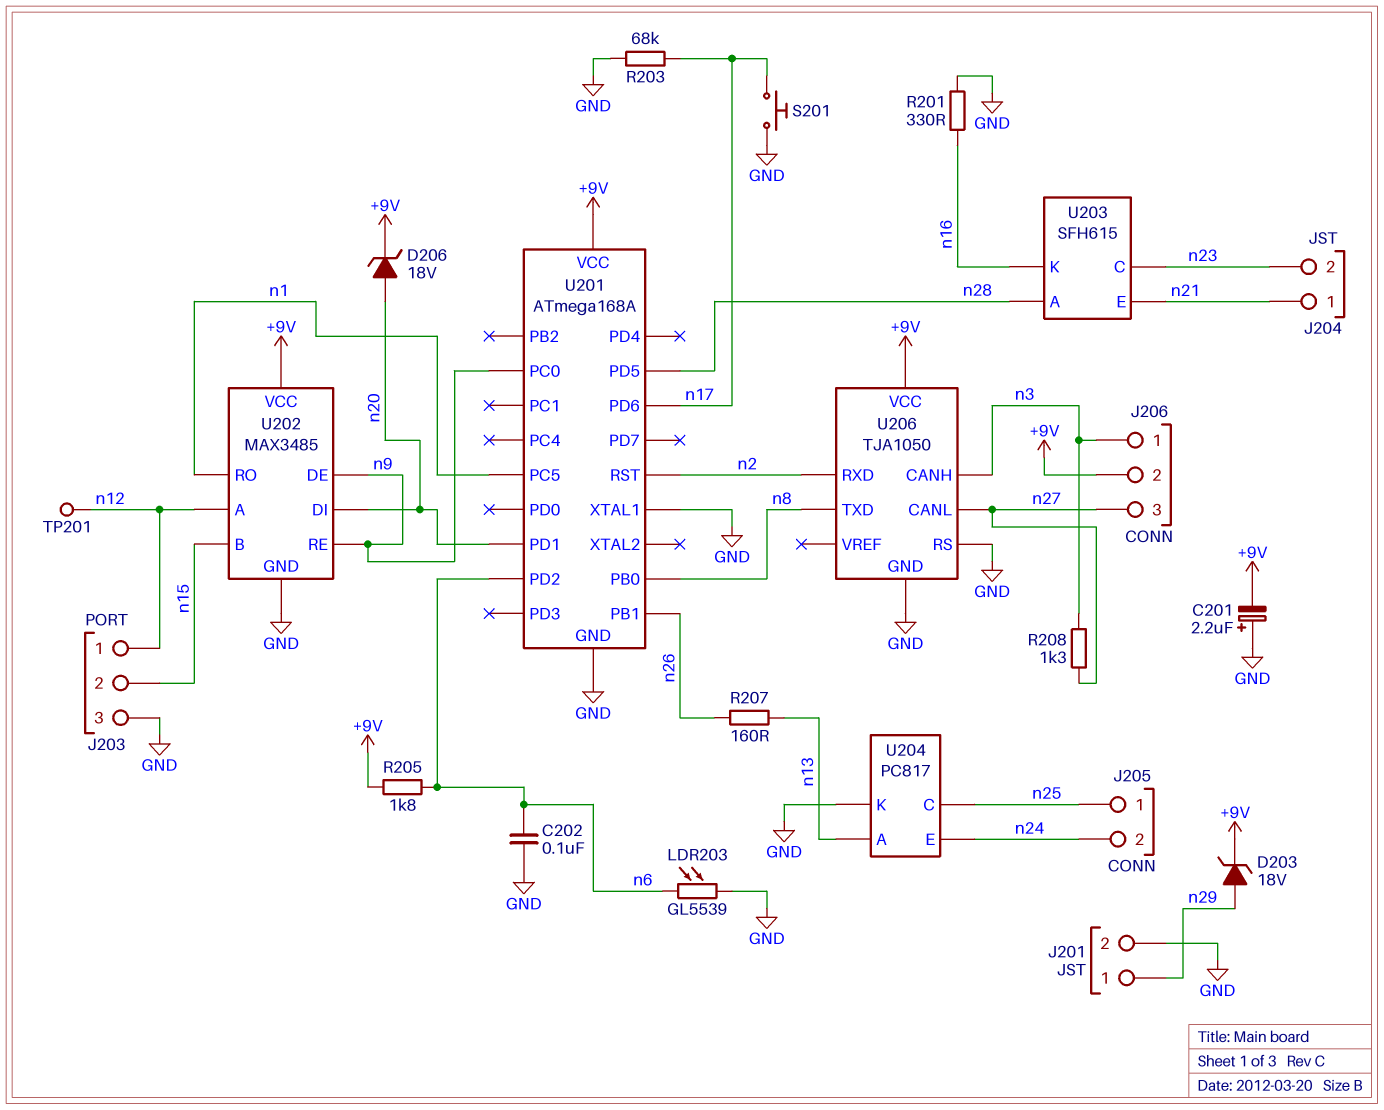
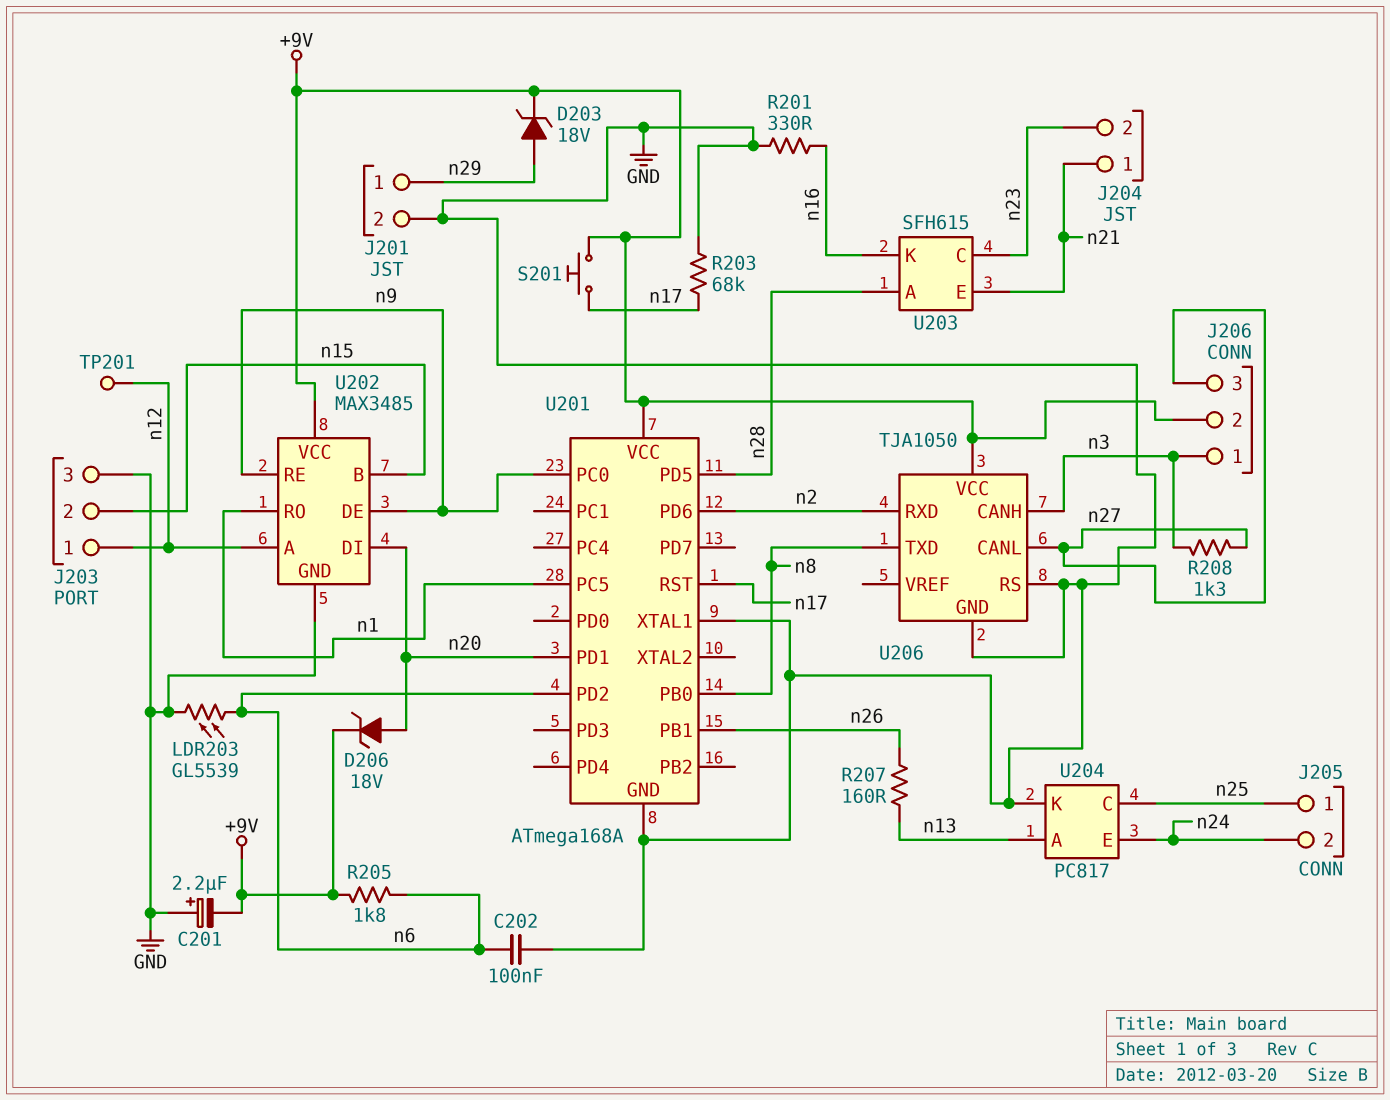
S201: button (GND, n17) -> button (+9V, n17)
U201 pin PD6: n17 -> n2
U201 pin RST: n2 -> n17

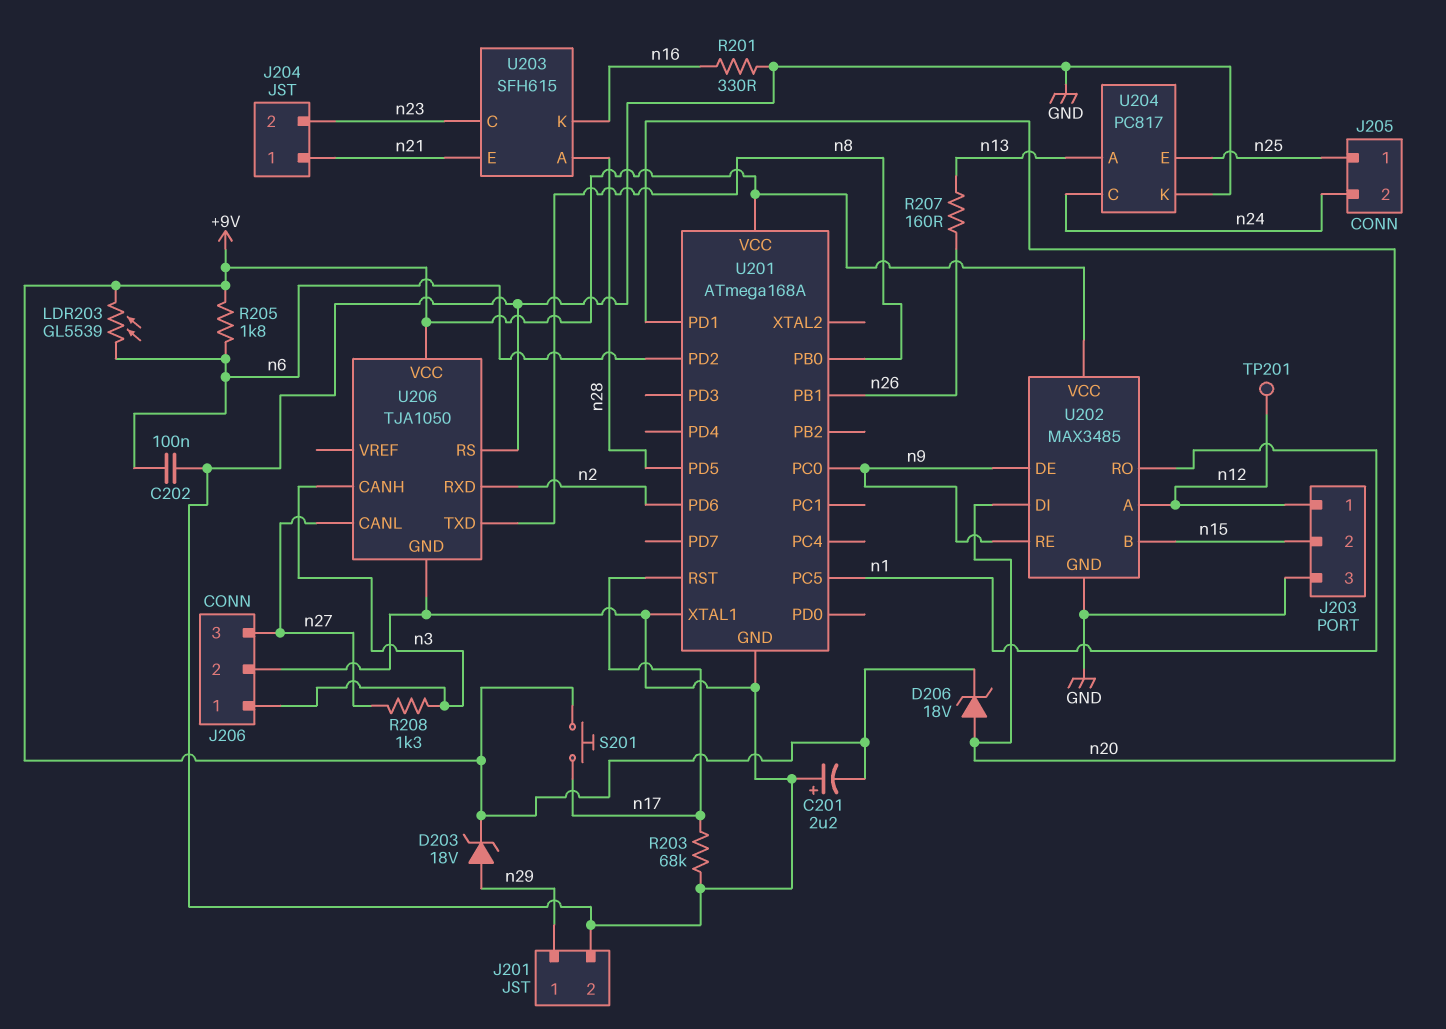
J206 pin 2: +9V -> GND
LDR203: GL5539 (GND, n6) -> GL5539 (+9V, n6)
U204 pin C: n25 -> n24
U204 pin E: n24 -> n25

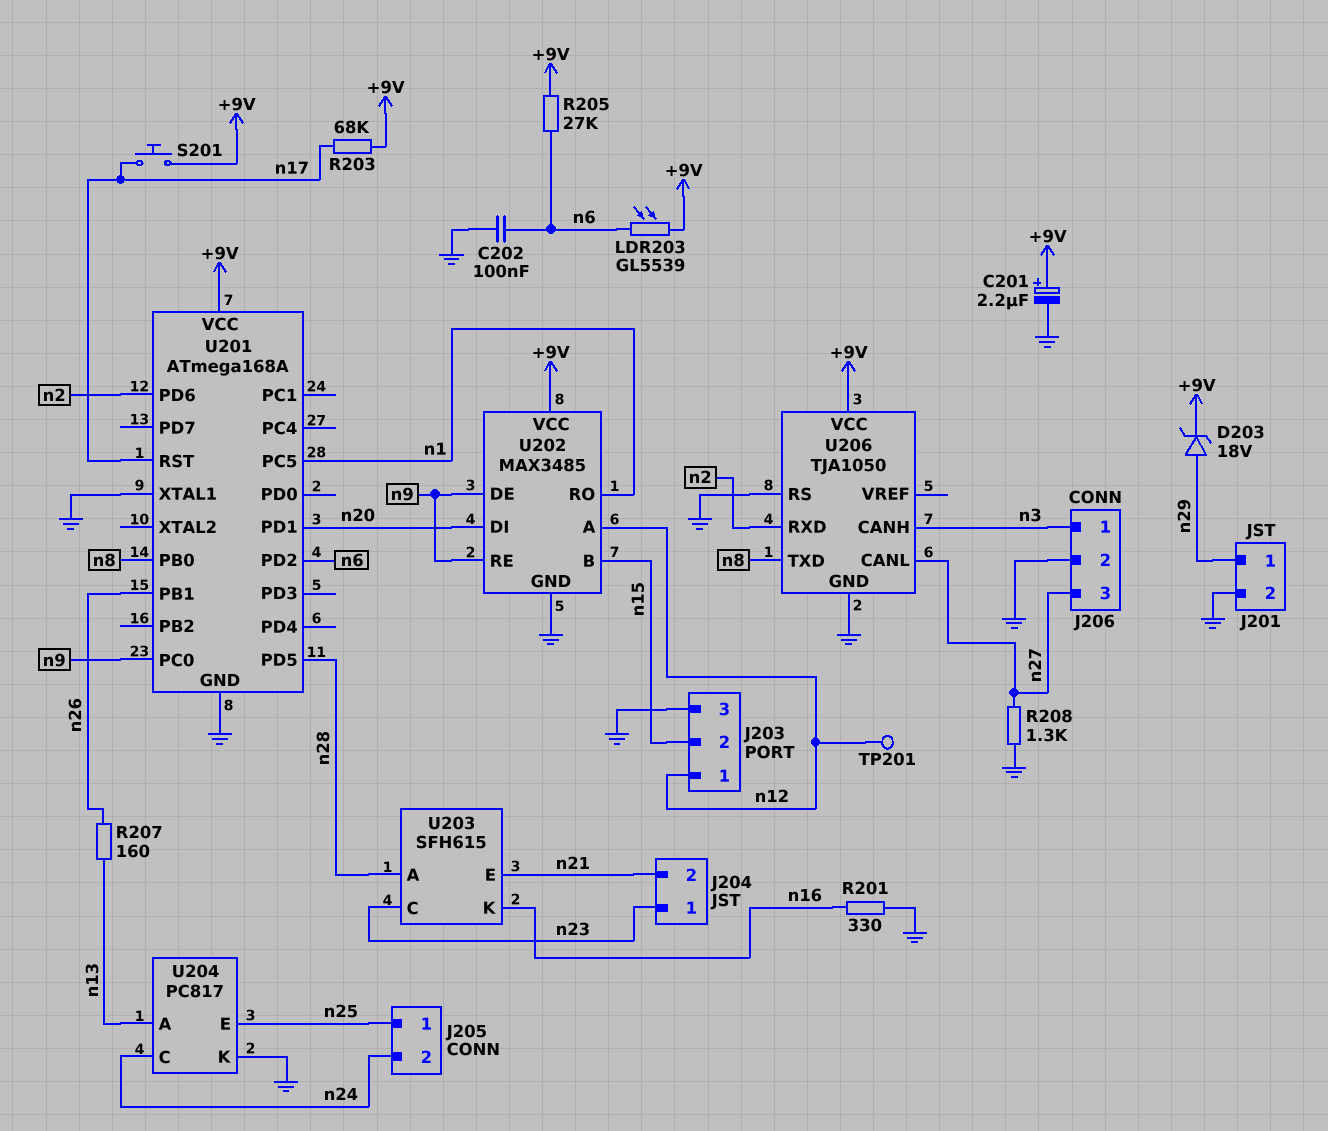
C201: 2.2uF (plus GND, minus +9V) -> 2.2uF (plus +9V, minus GND)
D206: zener 18V (A n20, K +9V) -> none
J204 pin 1: n21 -> n23
J204 pin 2: n23 -> n21
R203: 68k (GND, n17) -> 68k (+9V, n17)
R205: 1.8k (+9V, n6) -> 27k (+9V, n6)
R208: 1.3k (n3, n27) -> 1.3k (GND, n27)

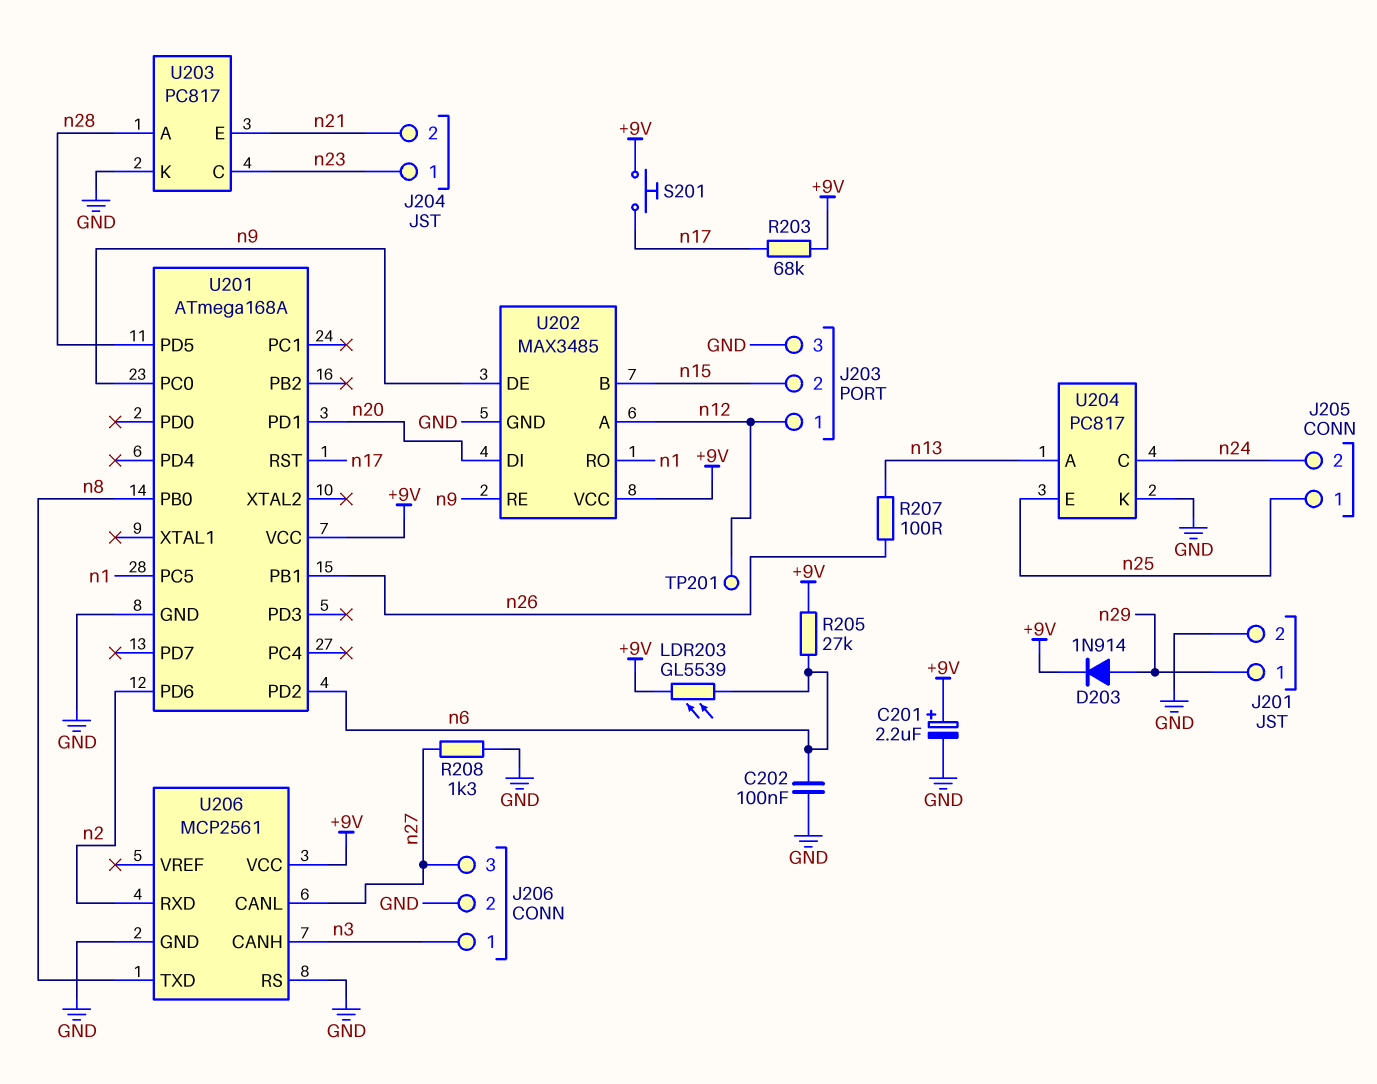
D203: zener 18V (A n29, K +9V) -> diode 1N914 (A n29, K +9V)
R201: 330 (GND, n16) -> none
R207: 160 (n13, n26) -> 100 (n13, n26)
U201 pin XTAL1: GND -> none
U203: SFH615 -> PC817
U203 pin K: n16 -> GND
U206: TJA1050 -> MCP2561

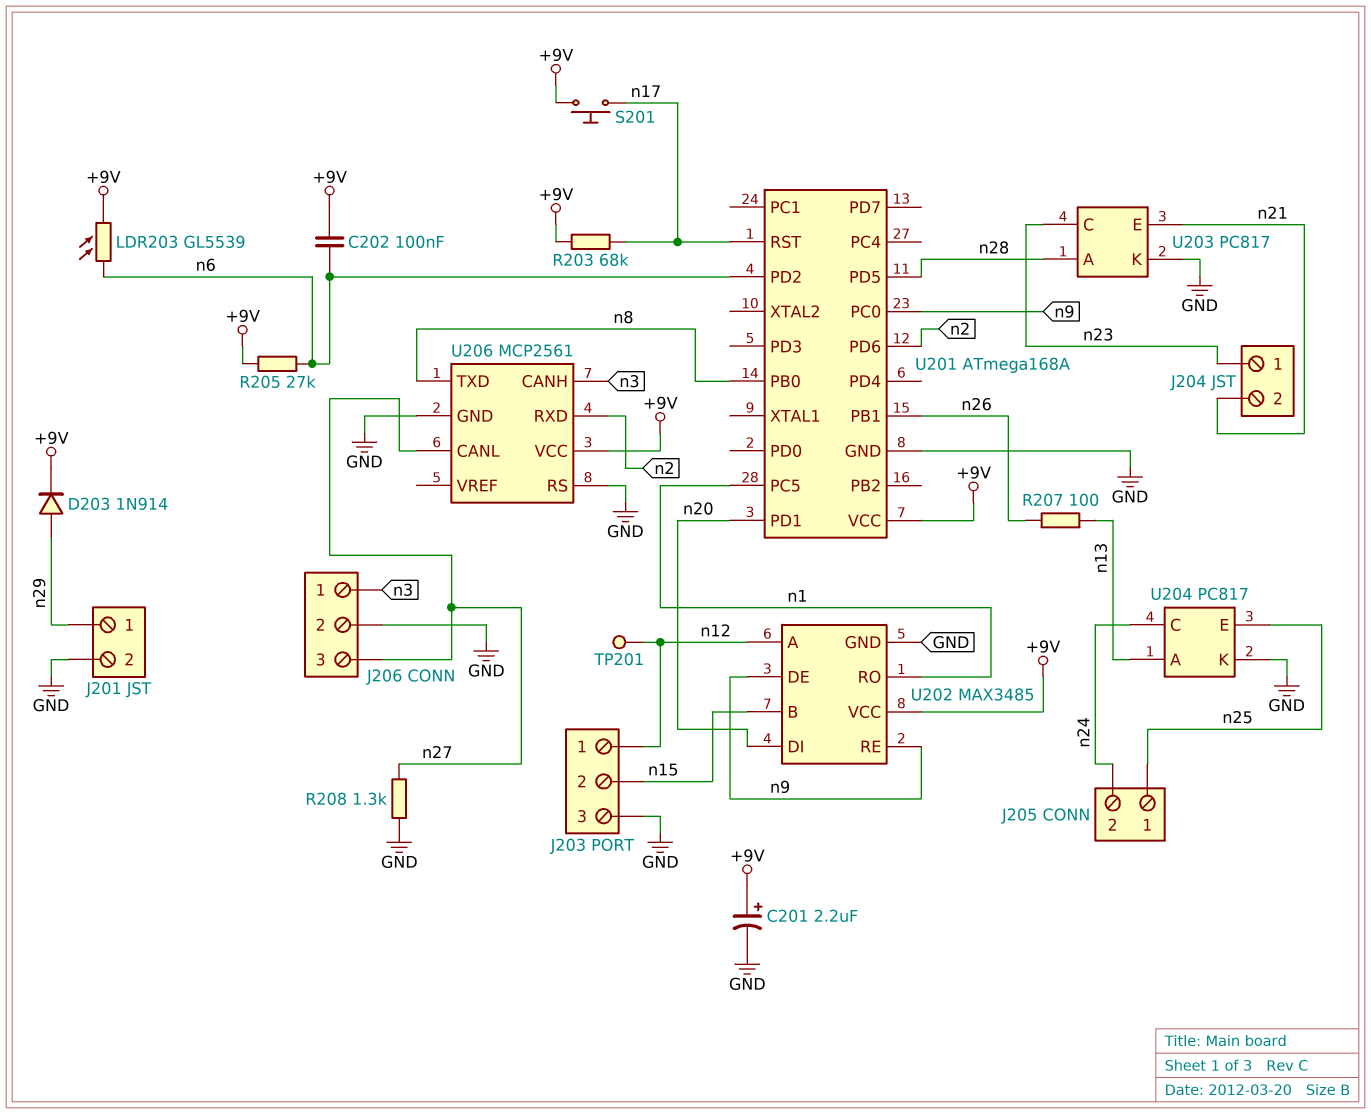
C202: 100nF (GND, n6) -> 100nF (+9V, n6)

